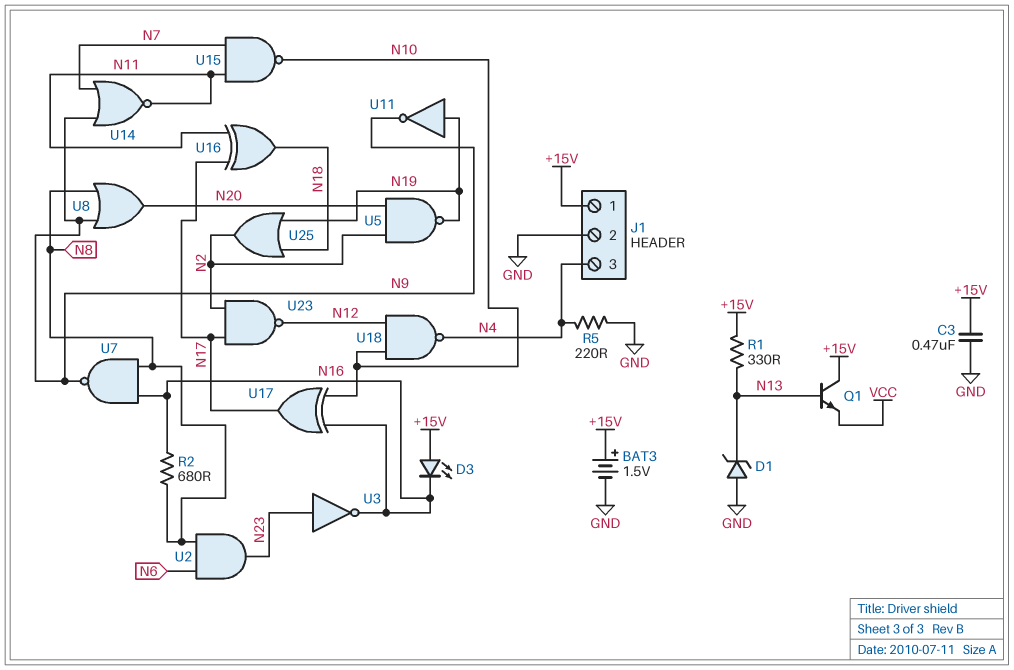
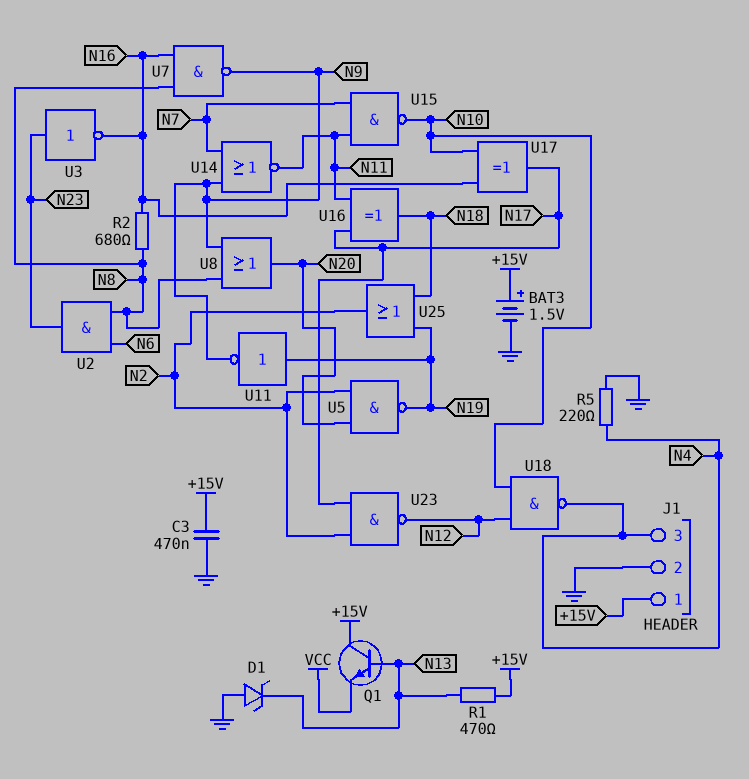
D3: LED (A +15V, K N16) -> none
R1: 330 (+15V, N13) -> 470 (+15V, N13)

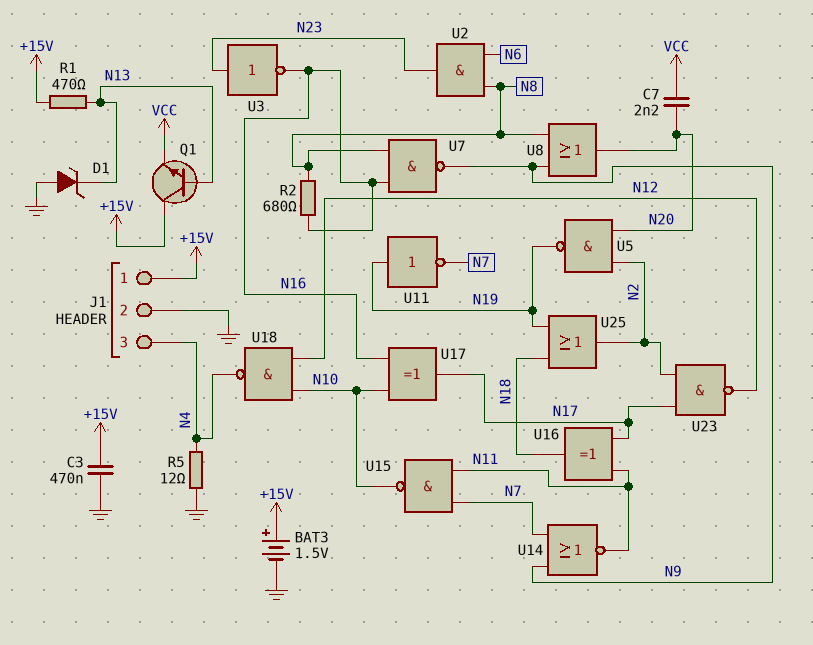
C7: none -> 2.2nF (N20, VCC)
R5: 220 (GND, N4) -> 12 (GND, N4)
U11: NOT (in N19, out N9) -> NOT (in N19, out N7)

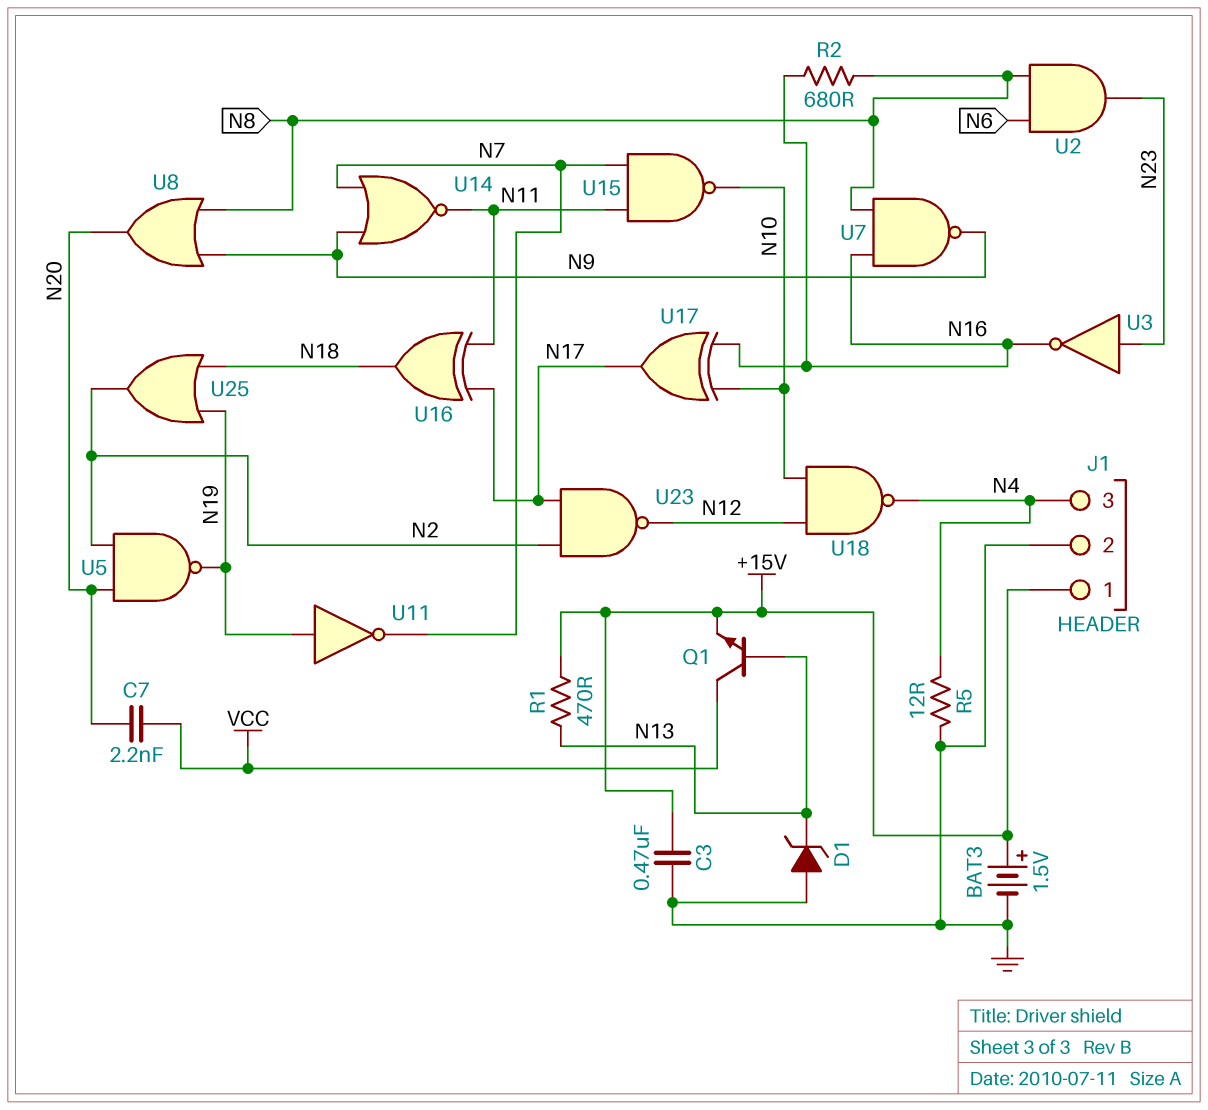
Q1: NPN (B N13, C +15V, E VCC) -> NPN (B N13, C VCC, E +15V)

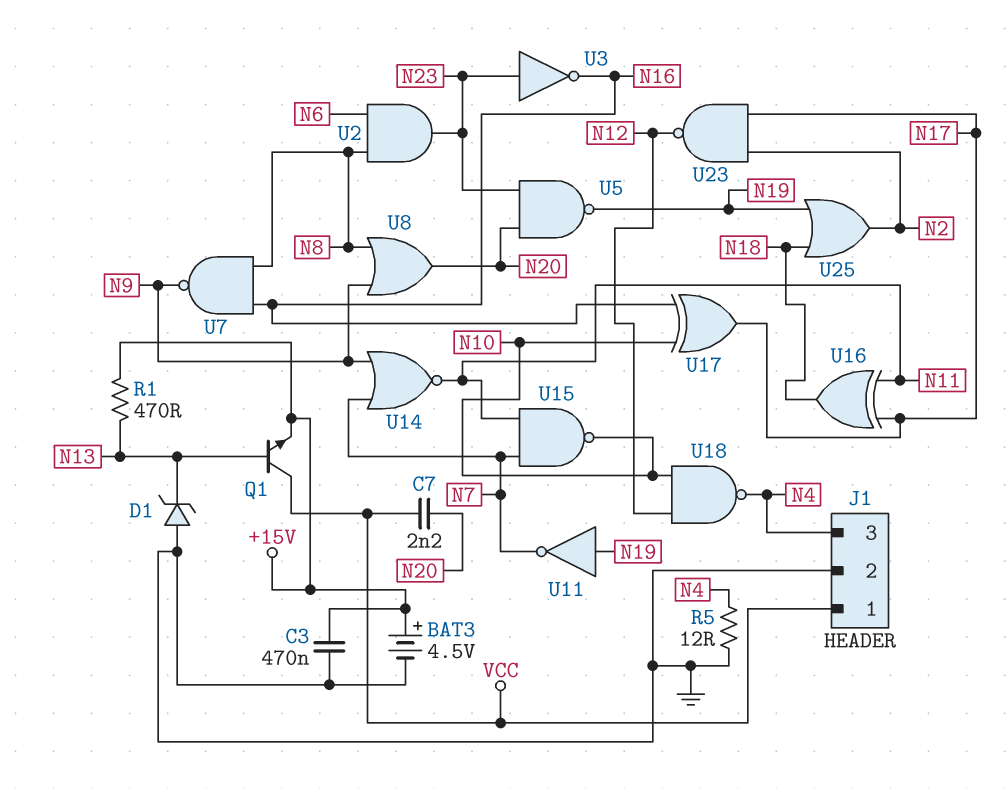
BAT3: 1.5V (plus +15V, minus GND) -> 4.5V (plus +15V, minus GND)
J1 pin 1: +15V -> VCC
R2: 680 (N8, N16) -> none
U5: NAND (in N2, in N20, out N19) -> NAND (in N20, in N23, out N19)

